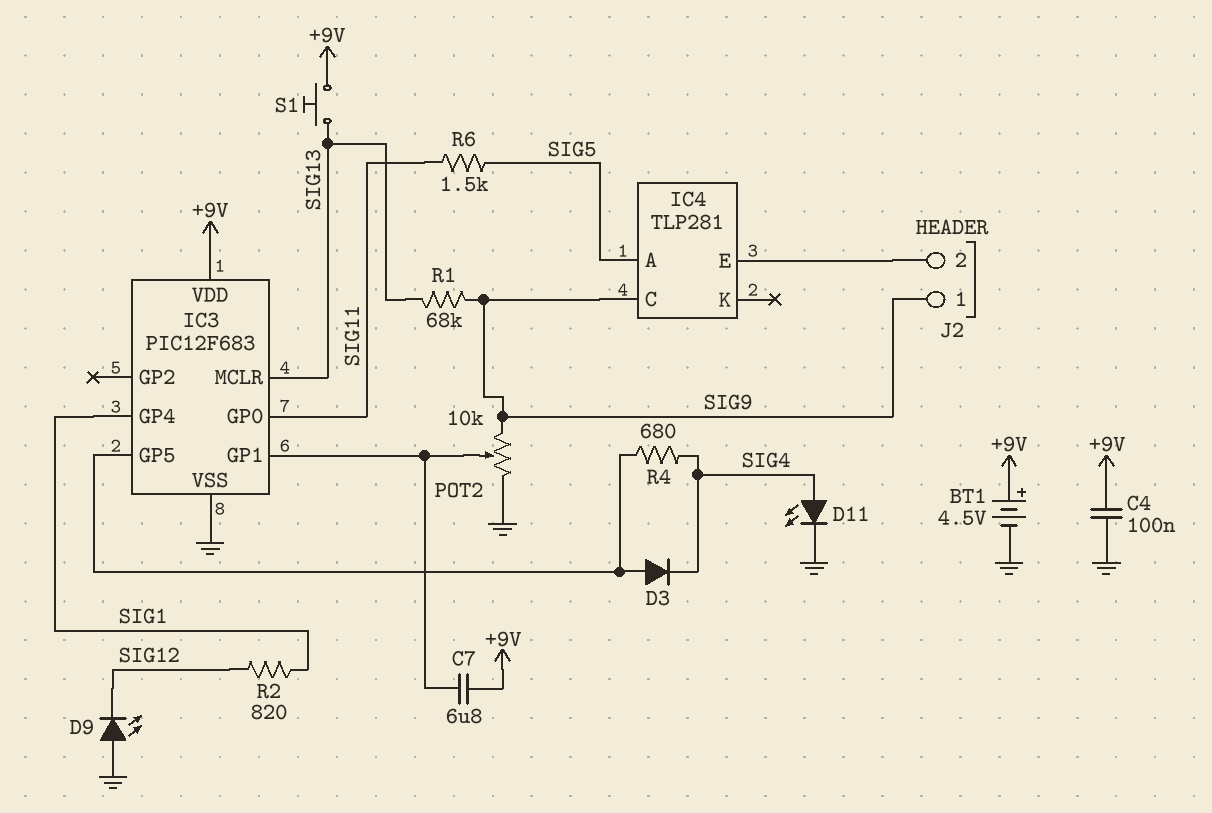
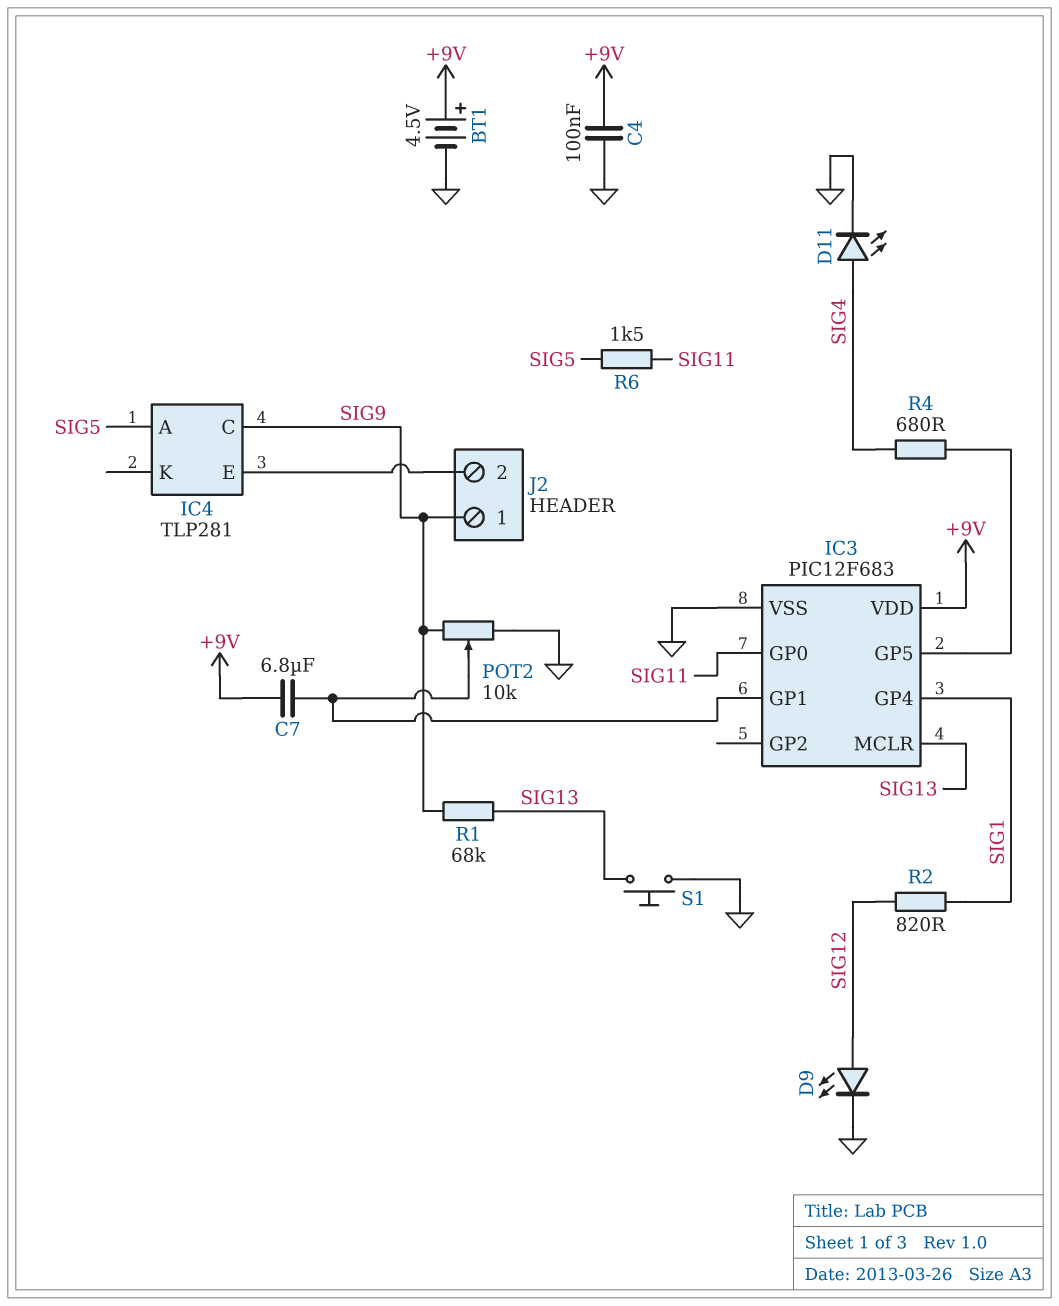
D3: diode (A IC3/GP5, K SIG4) -> none
D9: LED (A GND, K SIG12) -> LED (A SIG12, K GND)
S1: button (+9V, SIG13) -> button (GND, SIG13)

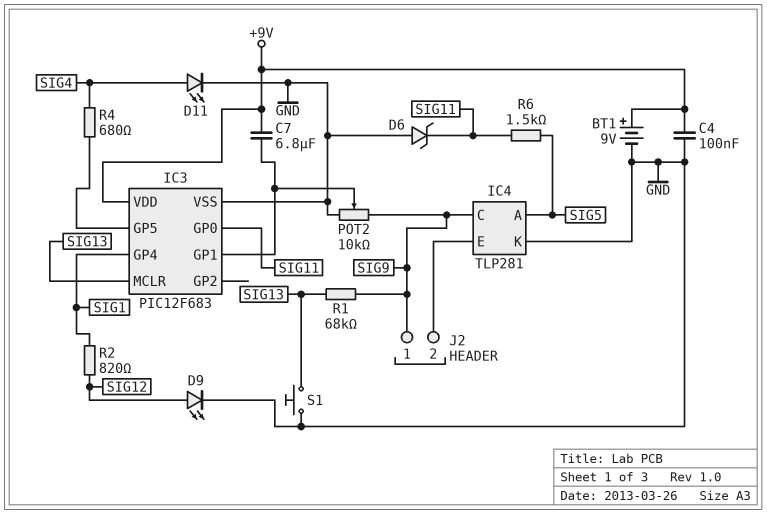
BT1: 4.5V (plus +9V, minus GND) -> 9V (plus +9V, minus GND)
D6: none -> zener (A GND, K SIG11)
IC4 pin K: none -> GND

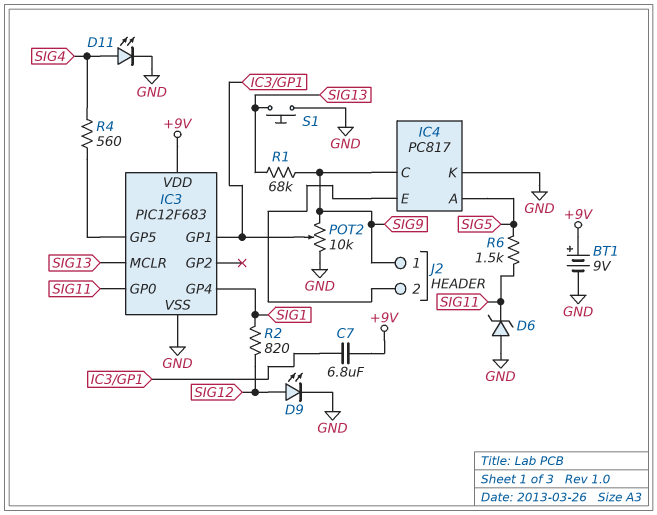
C4: 100nF (+9V, GND) -> none
IC4: TLP281 -> PC817
R4: 680 (IC3/GP5, SIG4) -> 560 (IC3/GP5, SIG4)

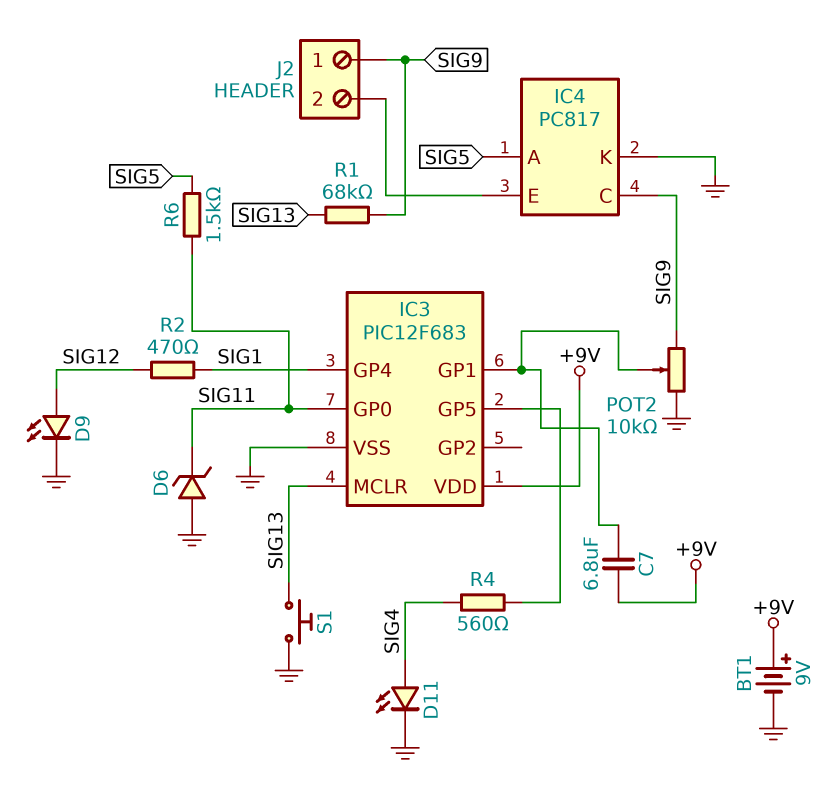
R2: 820 (SIG1, SIG12) -> 470 (SIG1, SIG12)

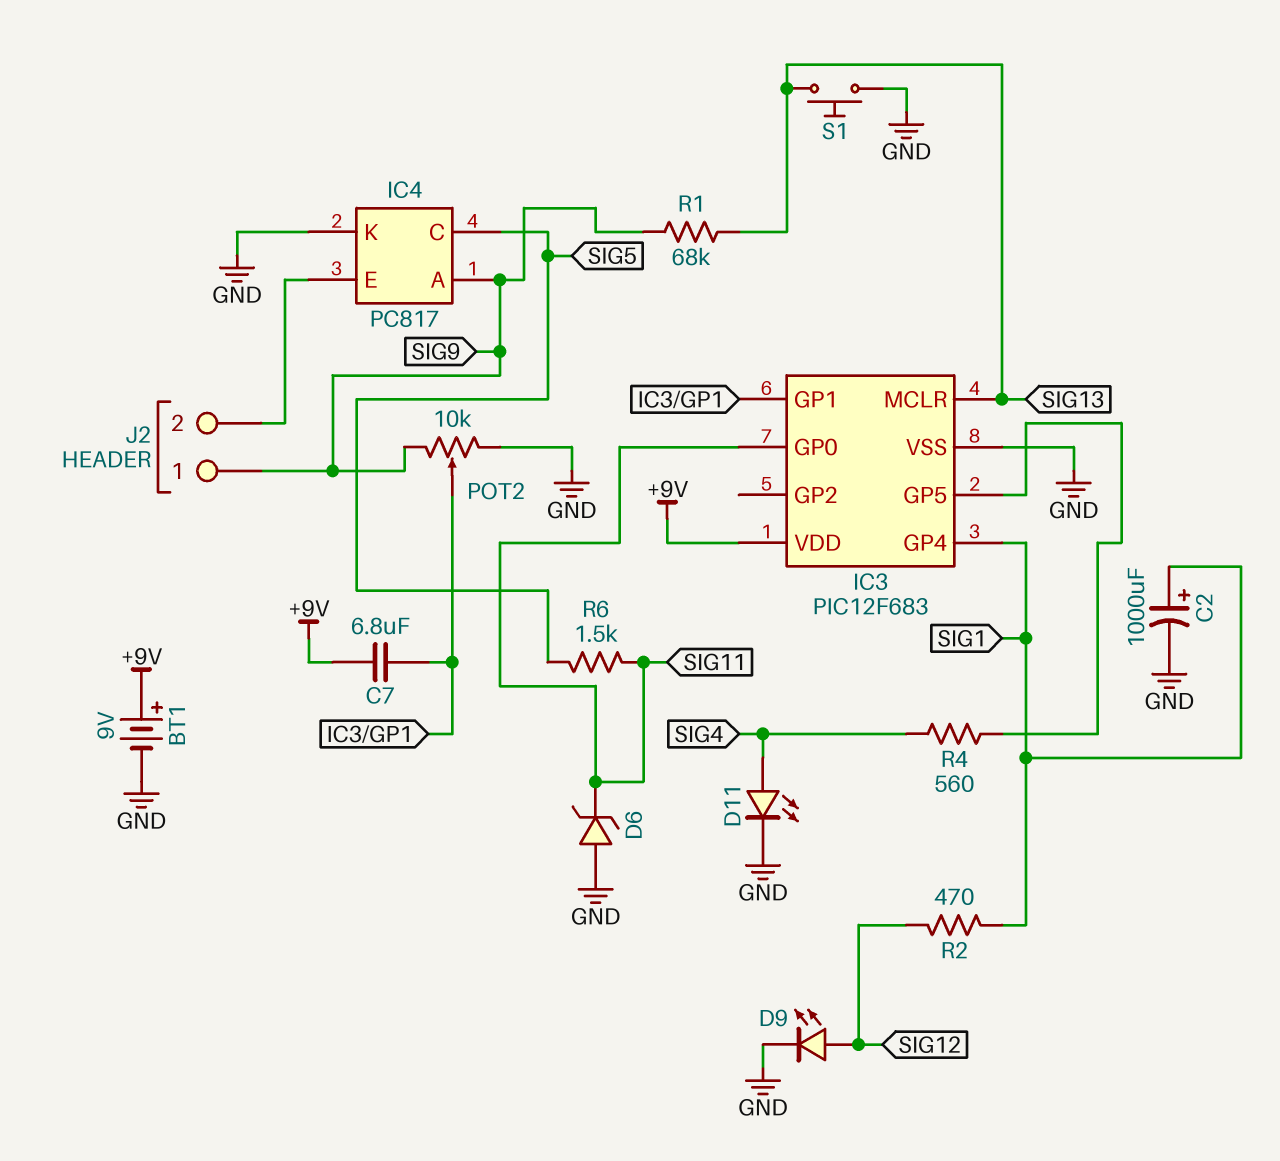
C2: none -> 1000uF (plus SIG1, minus GND)
IC4 pin A: SIG5 -> SIG9
IC4 pin C: SIG9 -> SIG5

